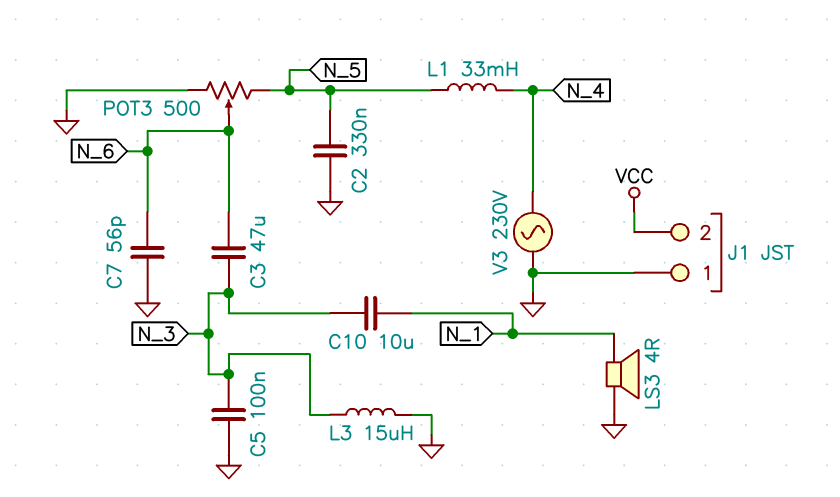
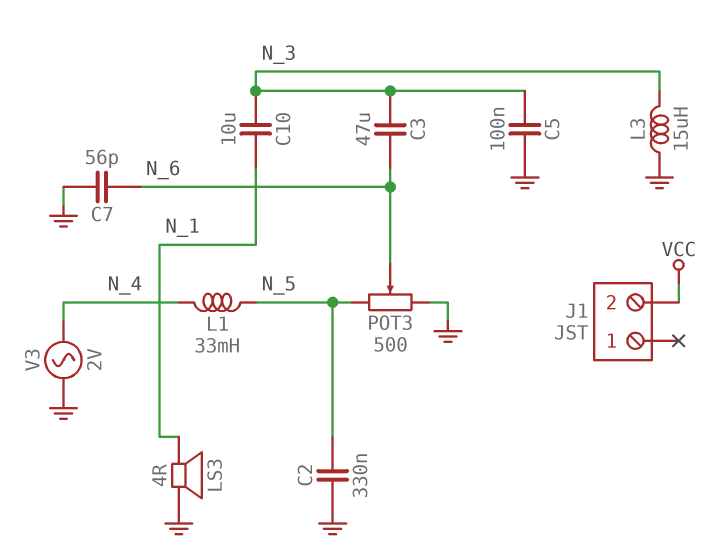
J1 pin 1: GND -> none
V3: AC 230V (GND, N_4) -> AC 2V (GND, N_4)

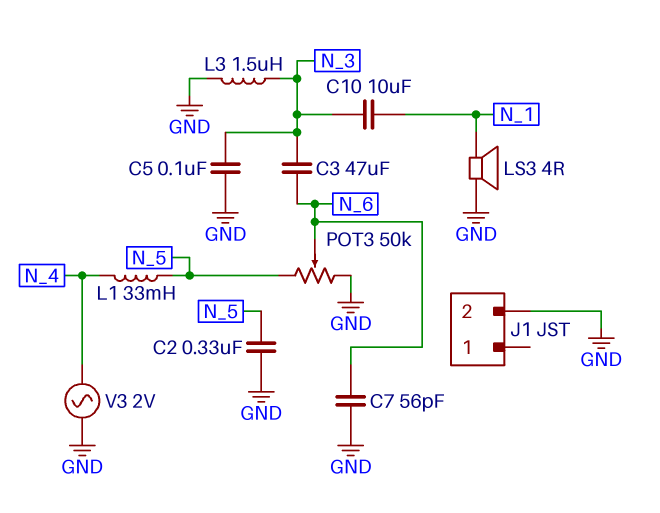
J1 pin 2: VCC -> GND
L3: 15uH (GND, N_3) -> 1.5uH (GND, N_3)
POT3: 500 (GND, N_5, wiper N_6) -> 50k (GND, N_5, wiper N_6)

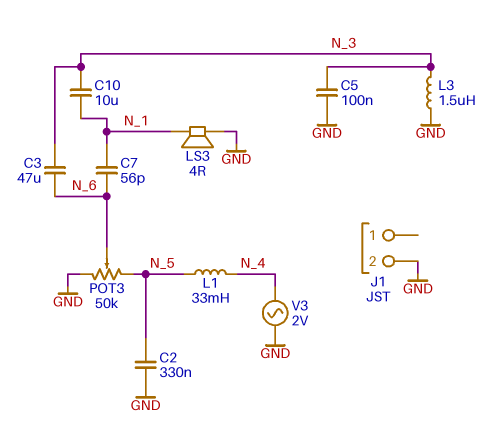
C7: 56pF (GND, N_6) -> 56pF (N_1, N_6)

